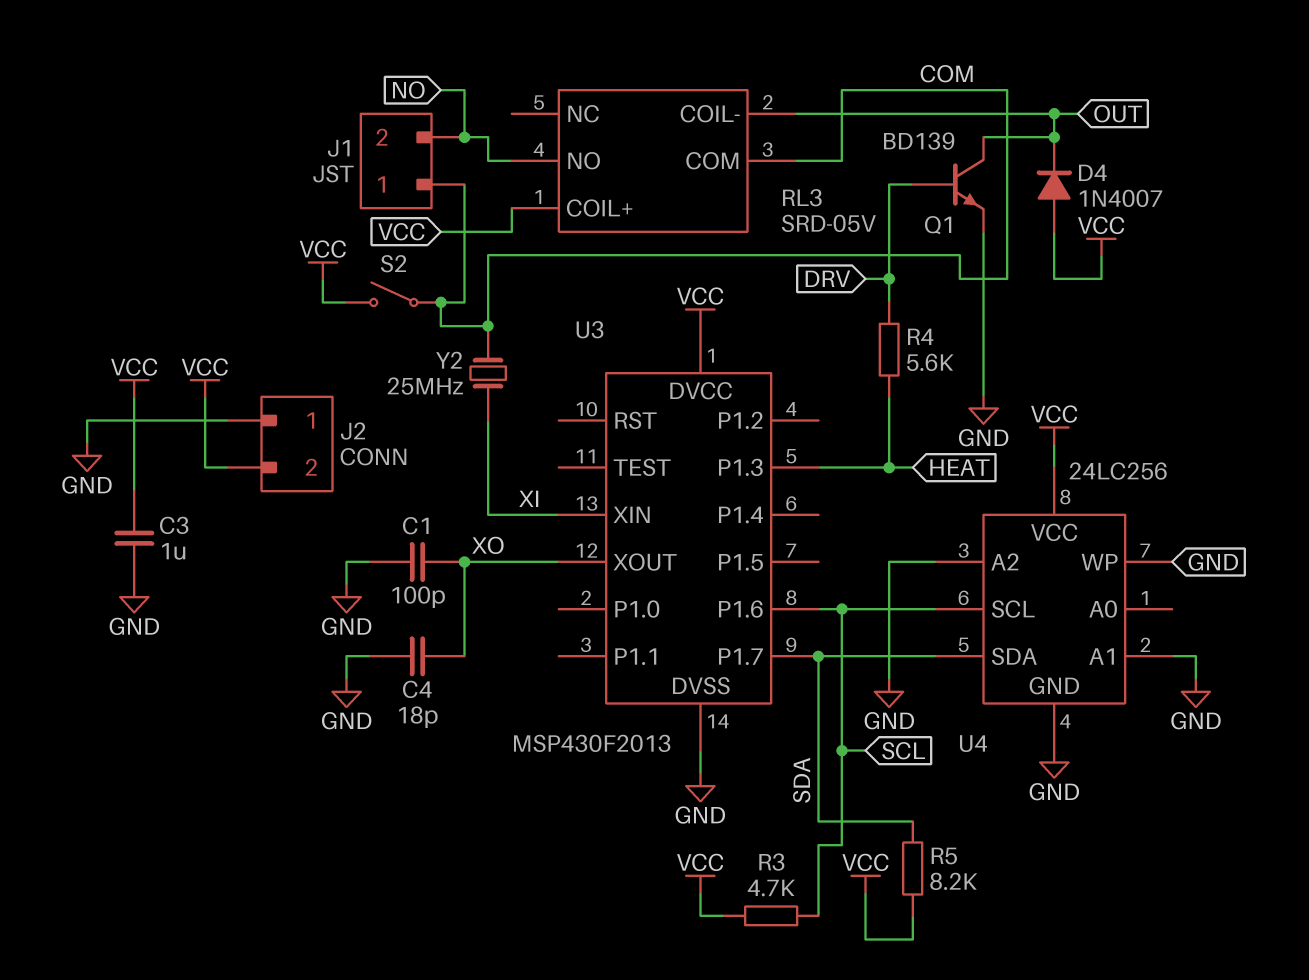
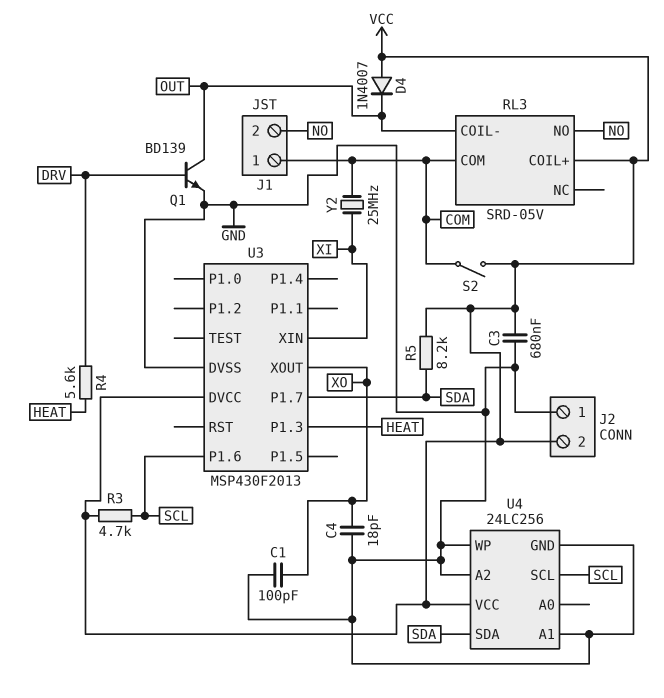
C3: 1uF (GND, VCC) -> 680nF (GND, VCC)

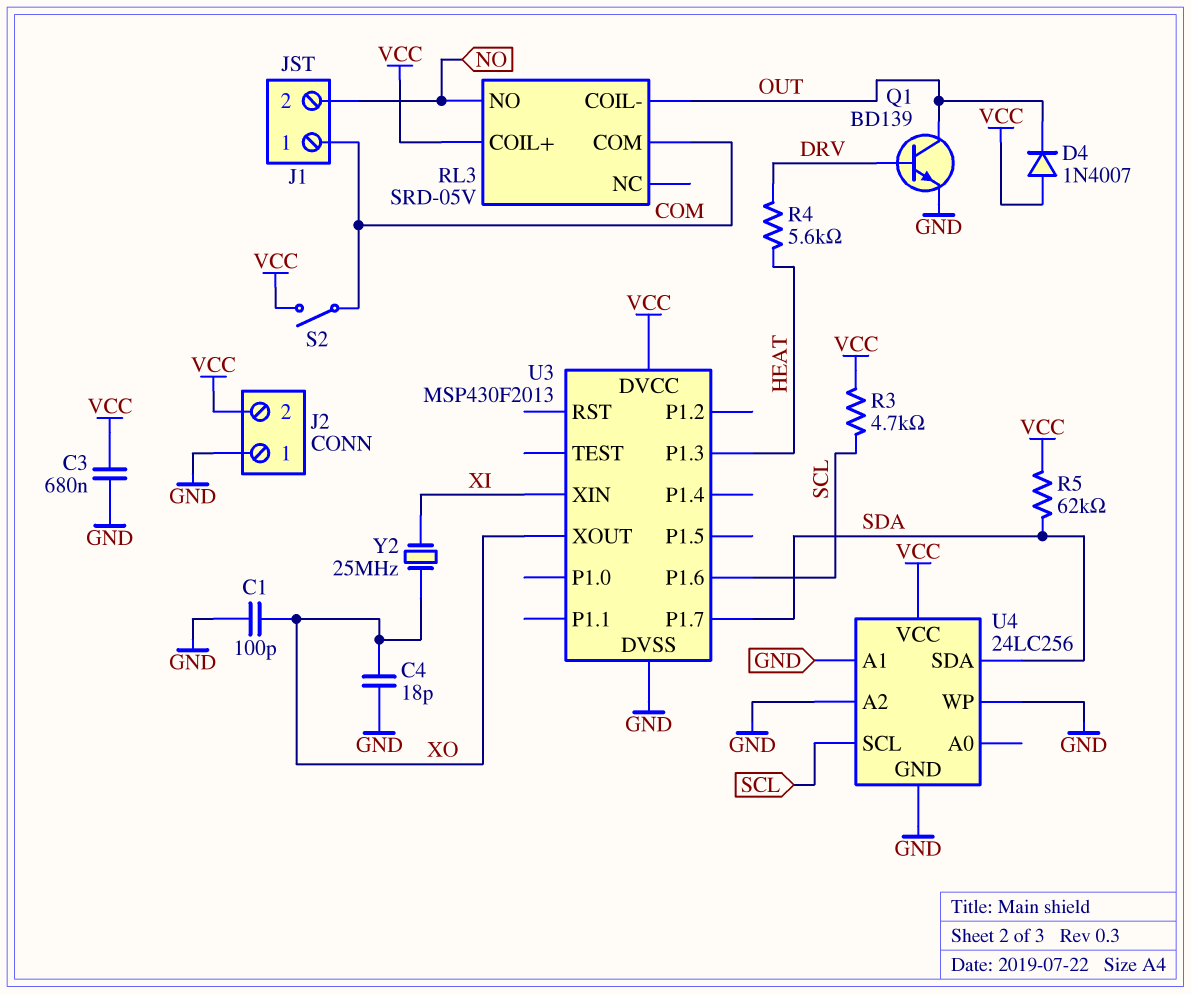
R5: 8.2k (SDA, VCC) -> 62k (SDA, VCC)
Y2: 25MHz (COM, XI) -> 25MHz (XI, XO)

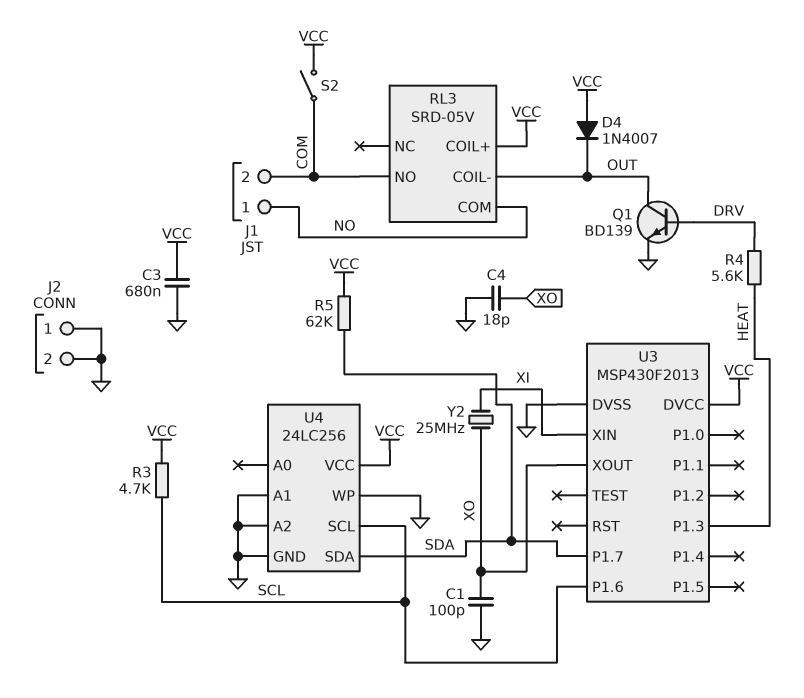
J1 pin 1: COM -> NO
J1 pin 2: NO -> COM
J2 pin 2: VCC -> GND
RL3 pin COM: COM -> NO
RL3 pin NO: NO -> COM

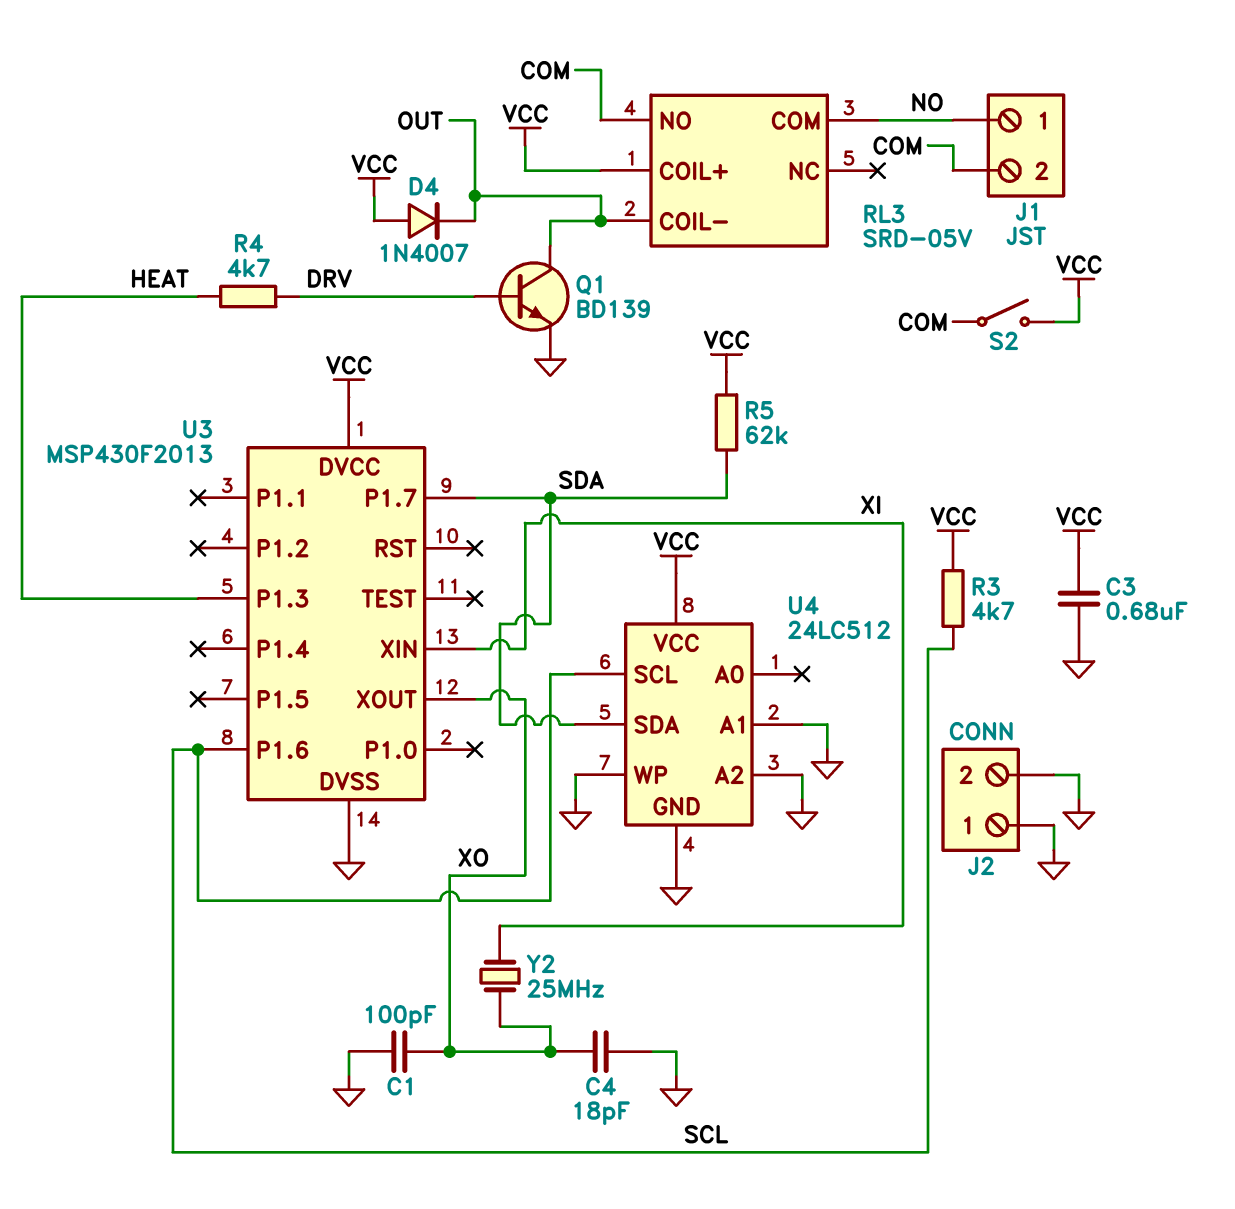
R4: 5.6k (DRV, HEAT) -> 4.7k (DRV, HEAT)
U4: 24LC256 -> 24LC512

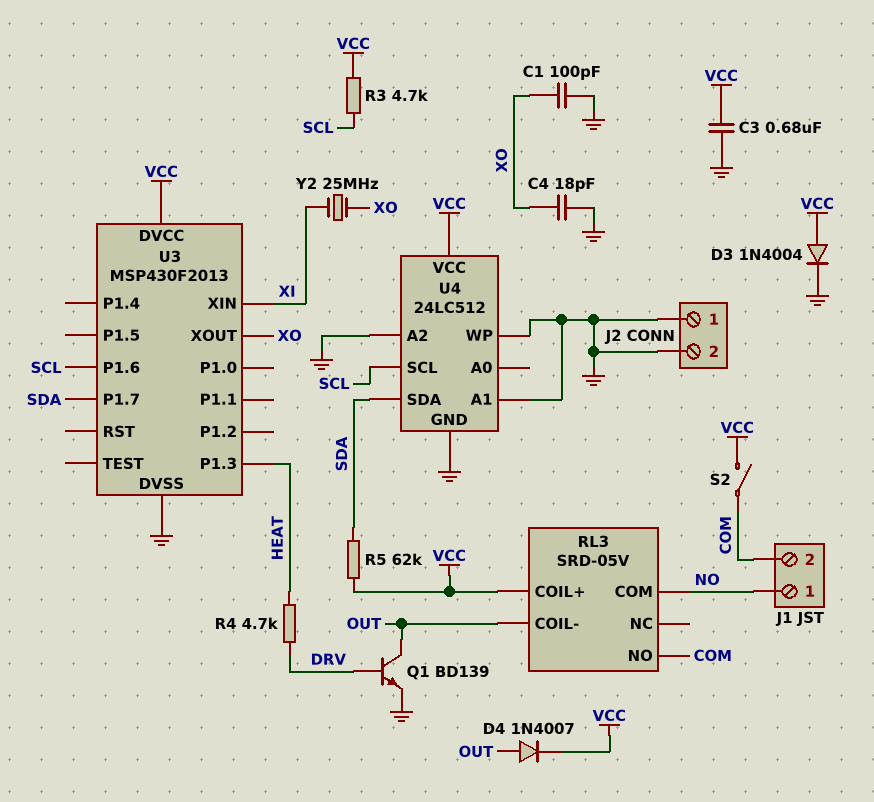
D3: none -> diode 1N4004 (A VCC, K GND)
D4: diode 1N4007 (A VCC, K OUT) -> diode 1N4007 (A OUT, K VCC)

